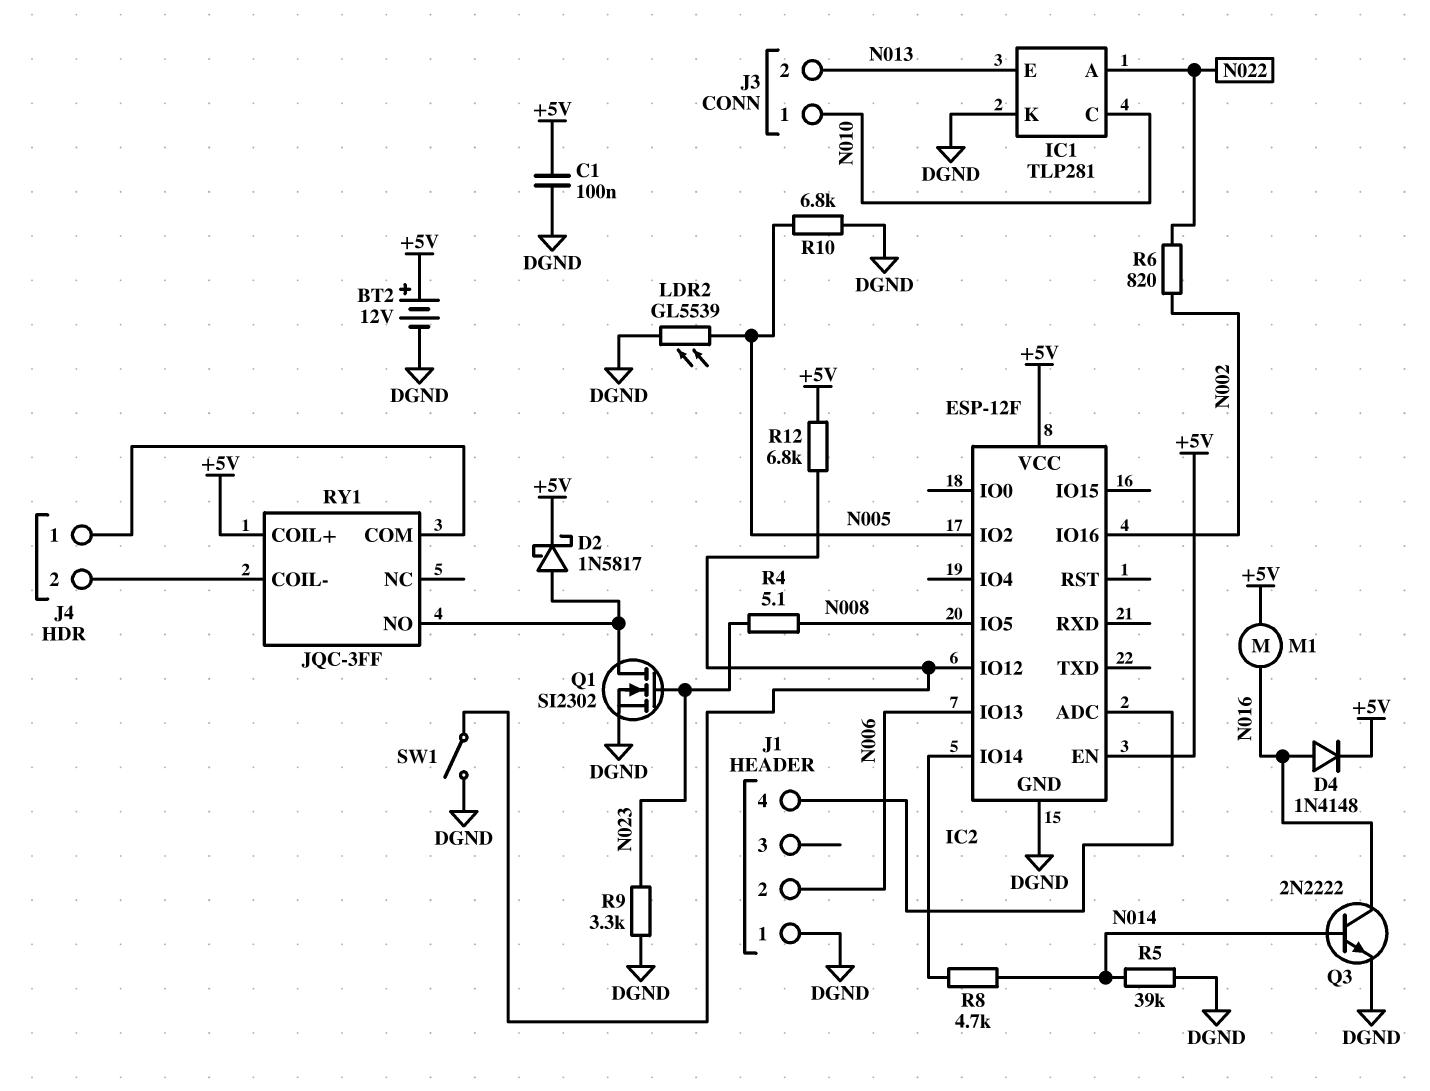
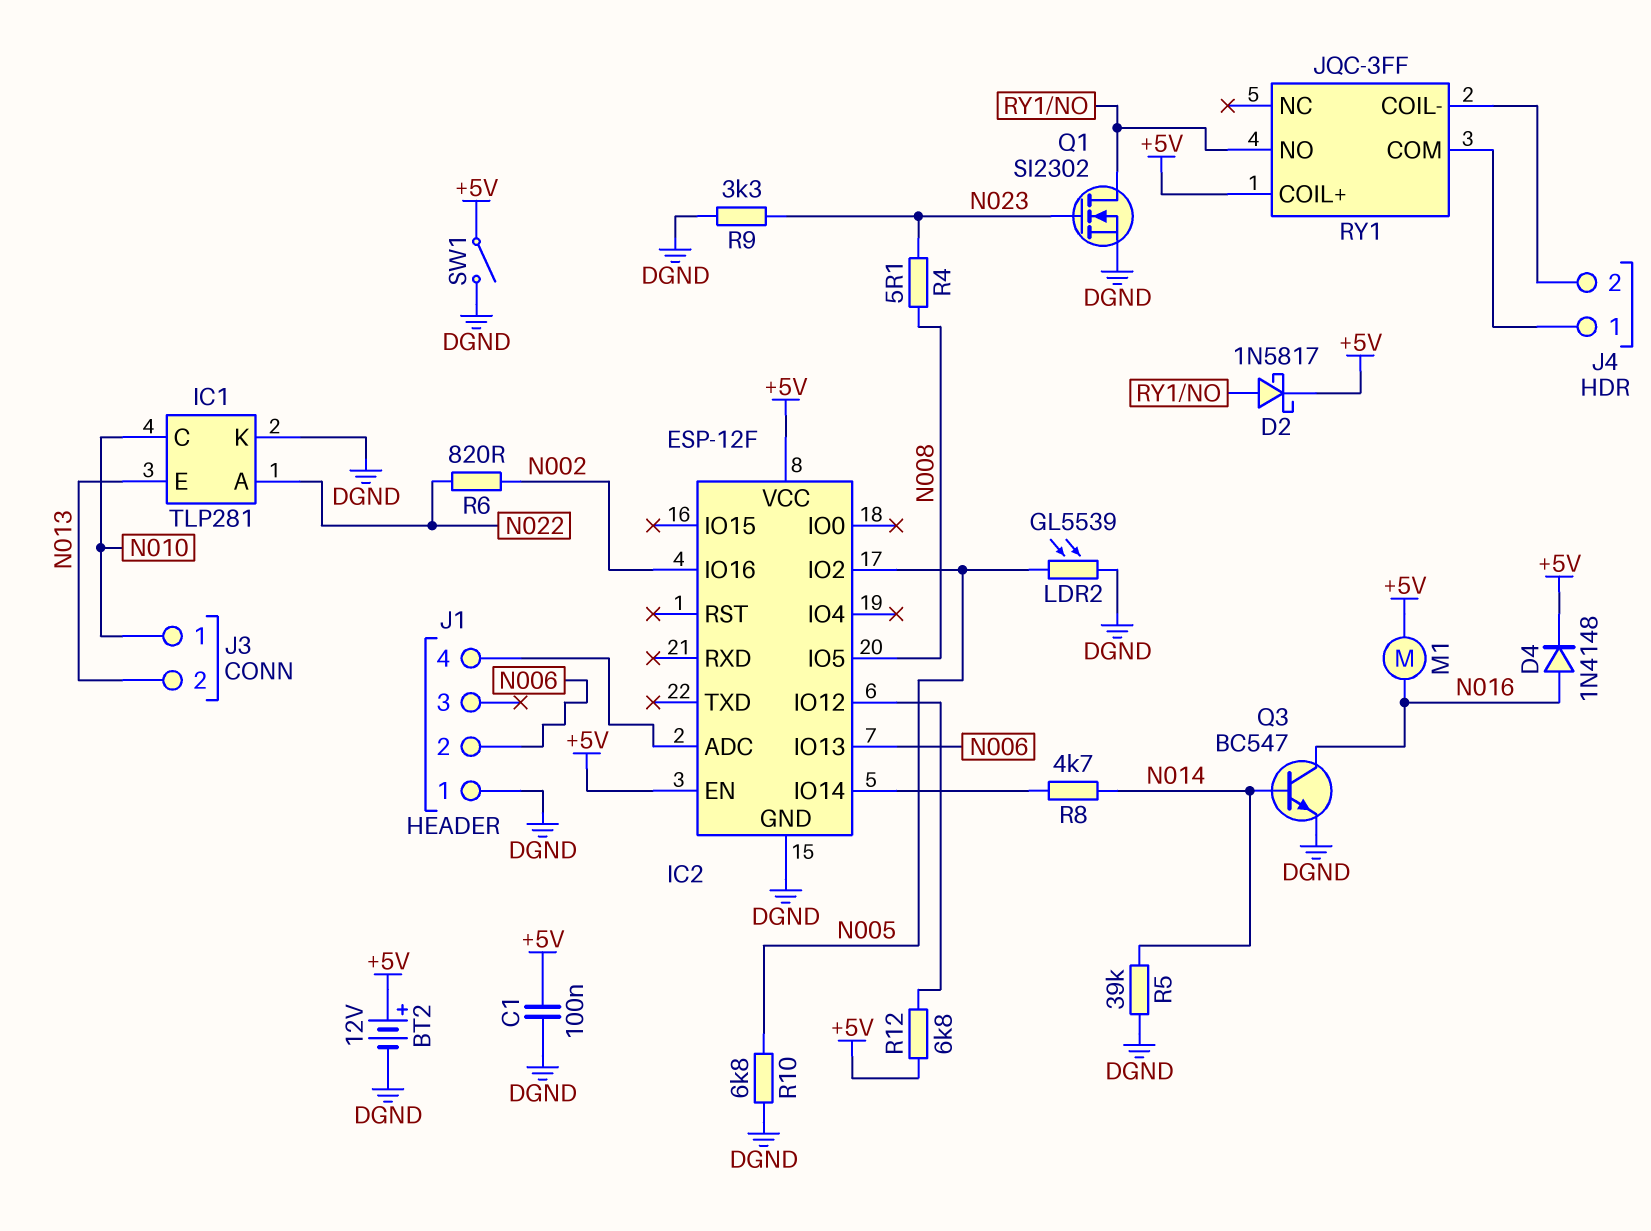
Q3: NPN 2N2222 (B N014, C N016, E DGND) -> NPN BC547 (B N014, C N016, E DGND)
SW1: switch (DGND, IC2/IO12) -> switch (+5V, DGND)

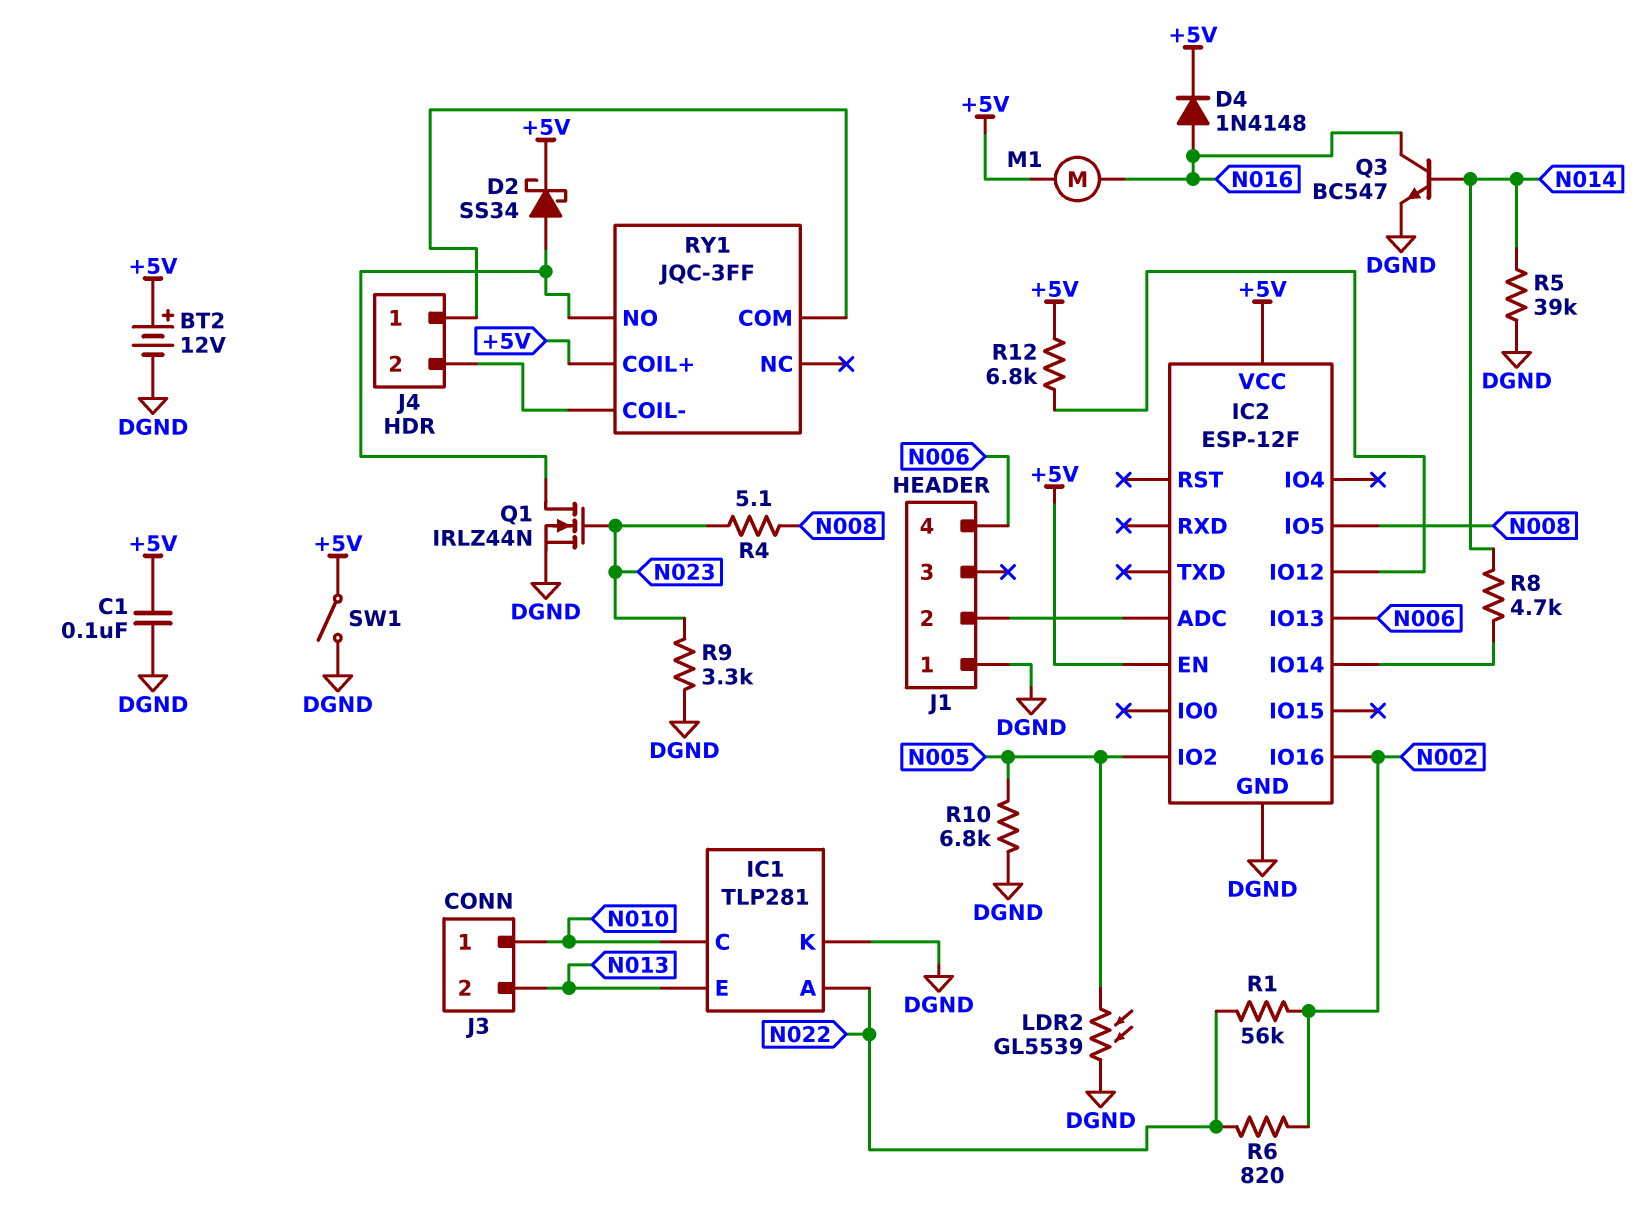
D2: schottky 1N5817 (A RY1/NO, K +5V) -> schottky SS34 (A RY1/NO, K +5V)
J1 pin 2: N006 -> IC2/ADC
J1 pin 4: IC2/ADC -> N006
Q1: NMOS SI2302 (G N023, D RY1/NO, S DGND) -> NMOS IRLZ44N (G N023, D RY1/NO, S DGND)
R1: none -> 56k (N002, N022)

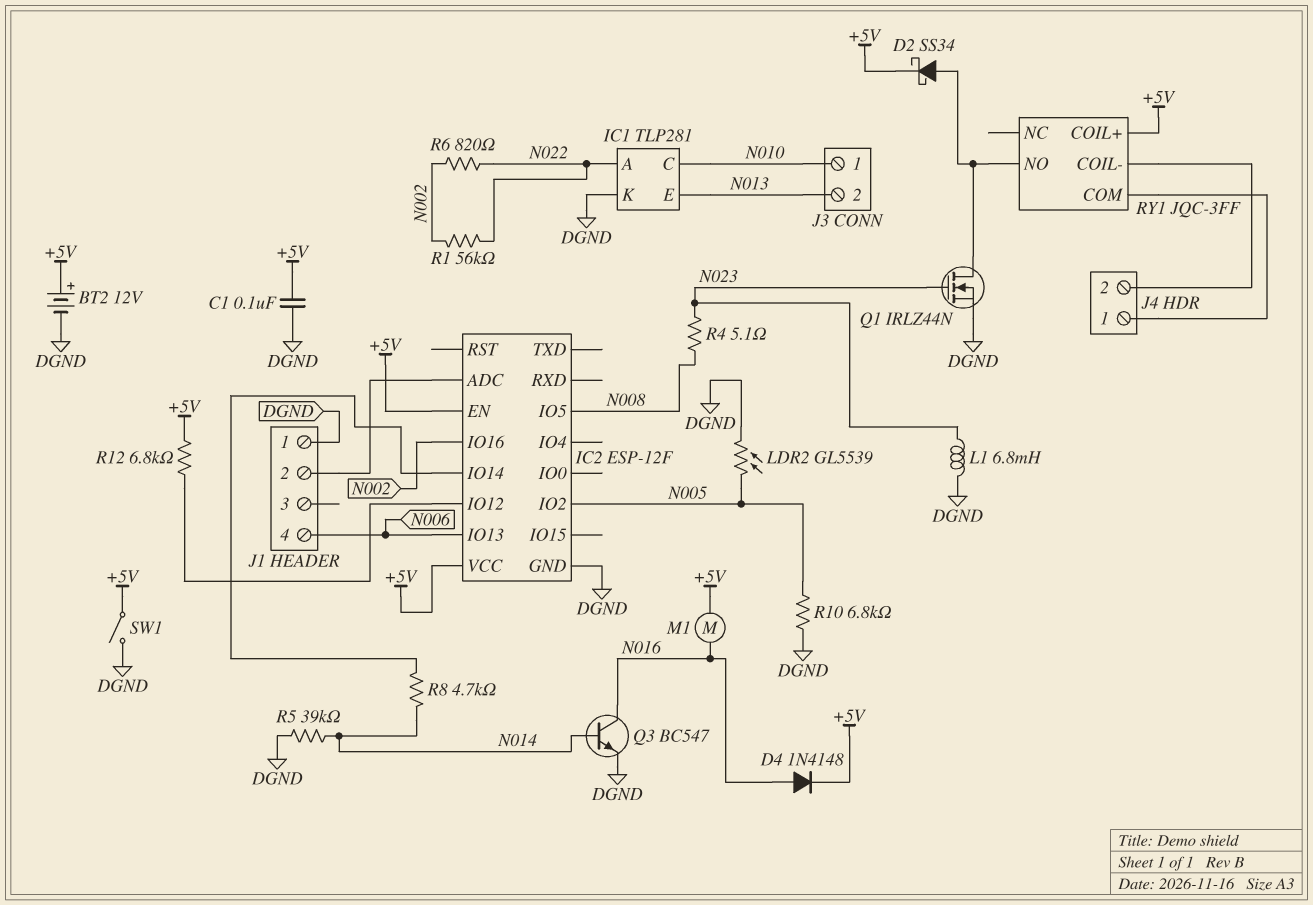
L1: none -> 6.8mH (DGND, N023)
R9: 3.3k (DGND, N023) -> none

